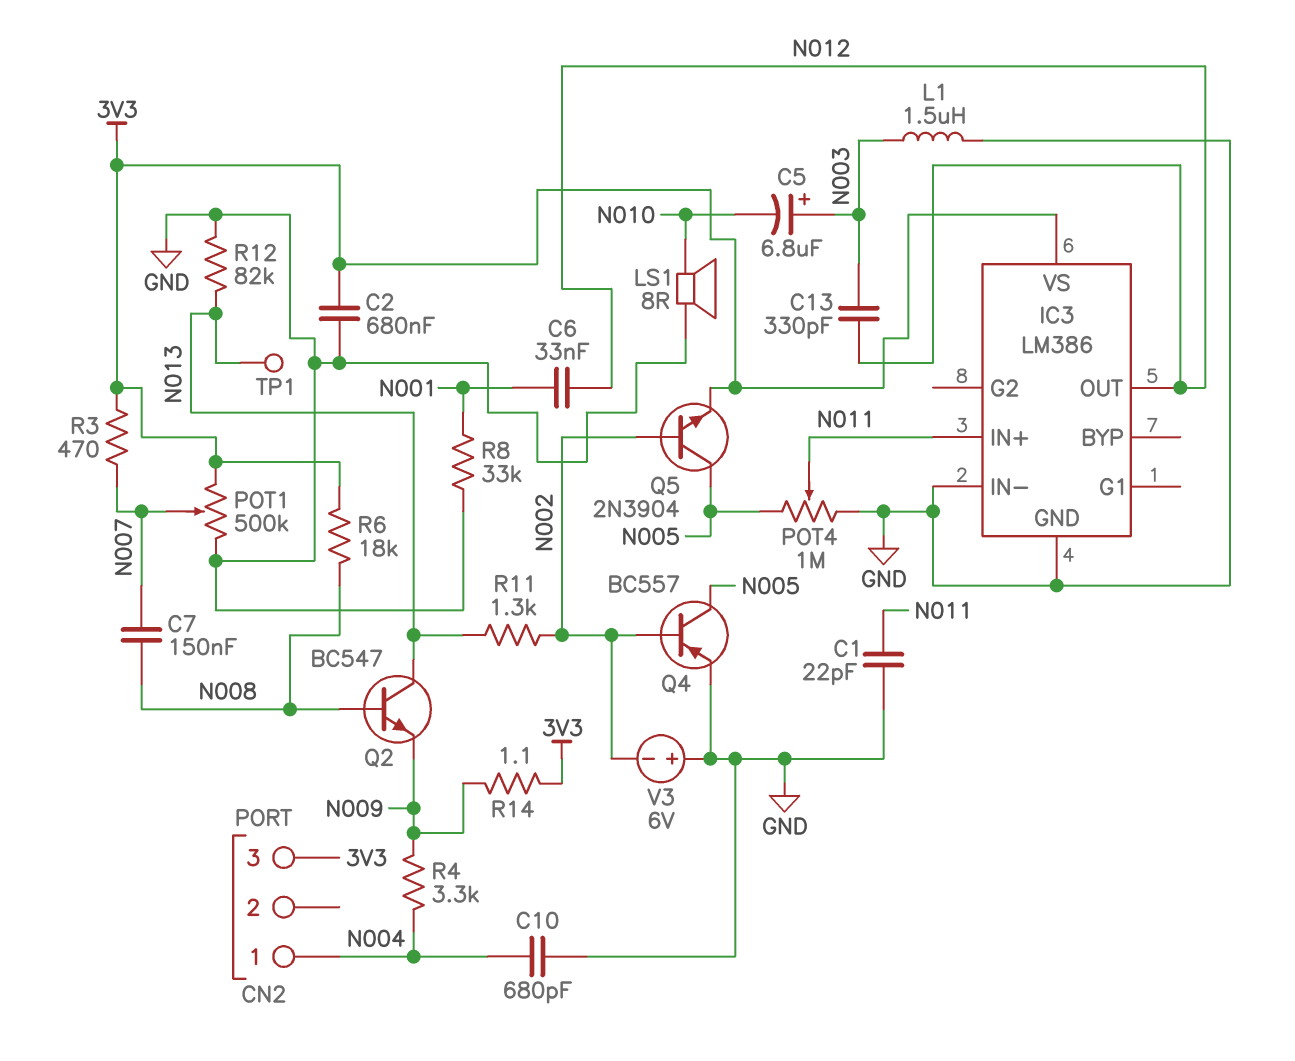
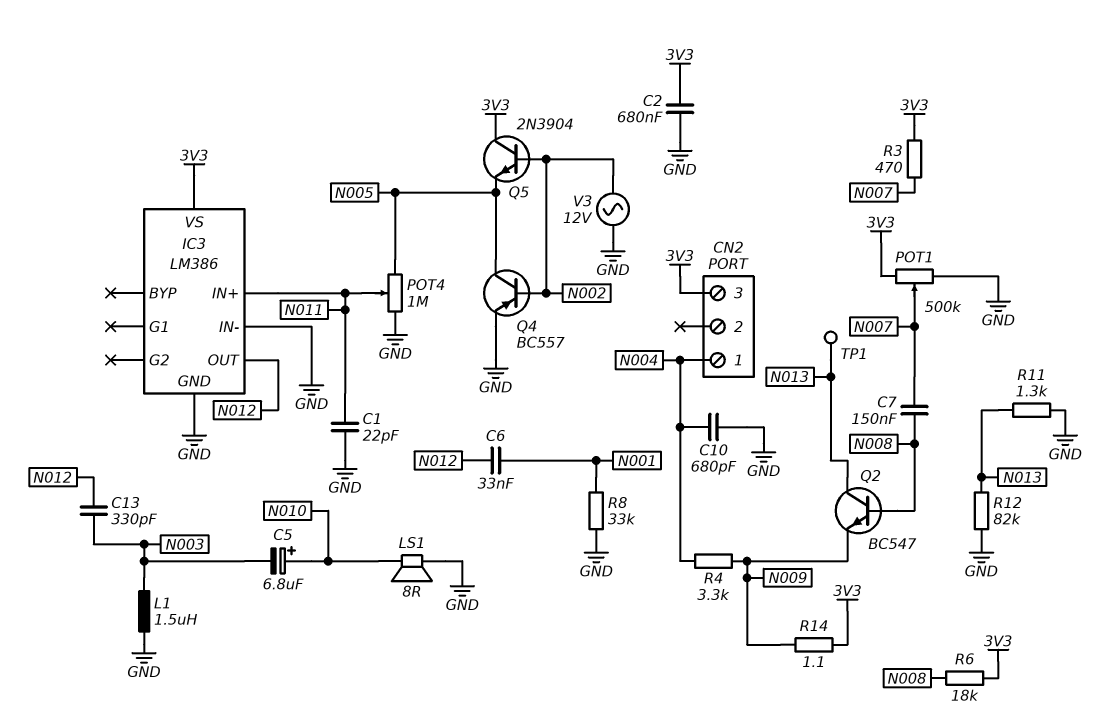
C5: 6.8uF (plus N003, minus N010) -> 6.8uF (plus N010, minus N003)
Q5: NPN 2N3904 (B N002, C N005, E 3V3) -> NPN 2N3904 (B N002, C 3V3, E N005)
R11: 1.3k (N002, N013) -> 1.3k (GND, N013)
V3: 6V (plus GND, minus N002) -> AC 12V (GND, N002)

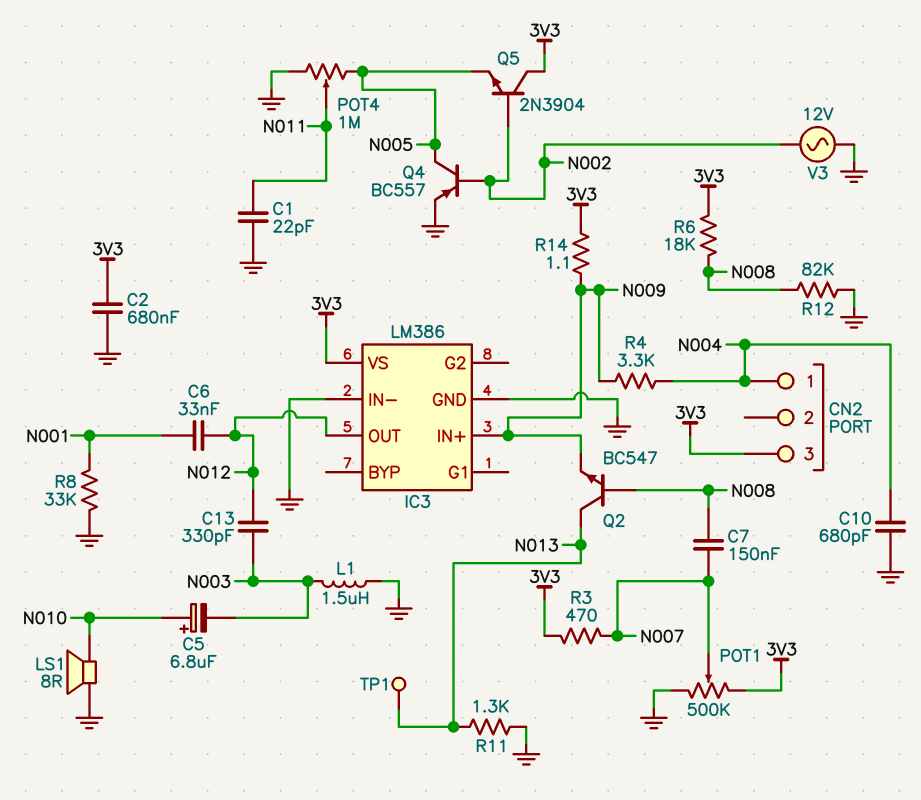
IC3 pin IN+: N011 -> N009
R12: 82k (GND, N013) -> 82k (GND, N008)

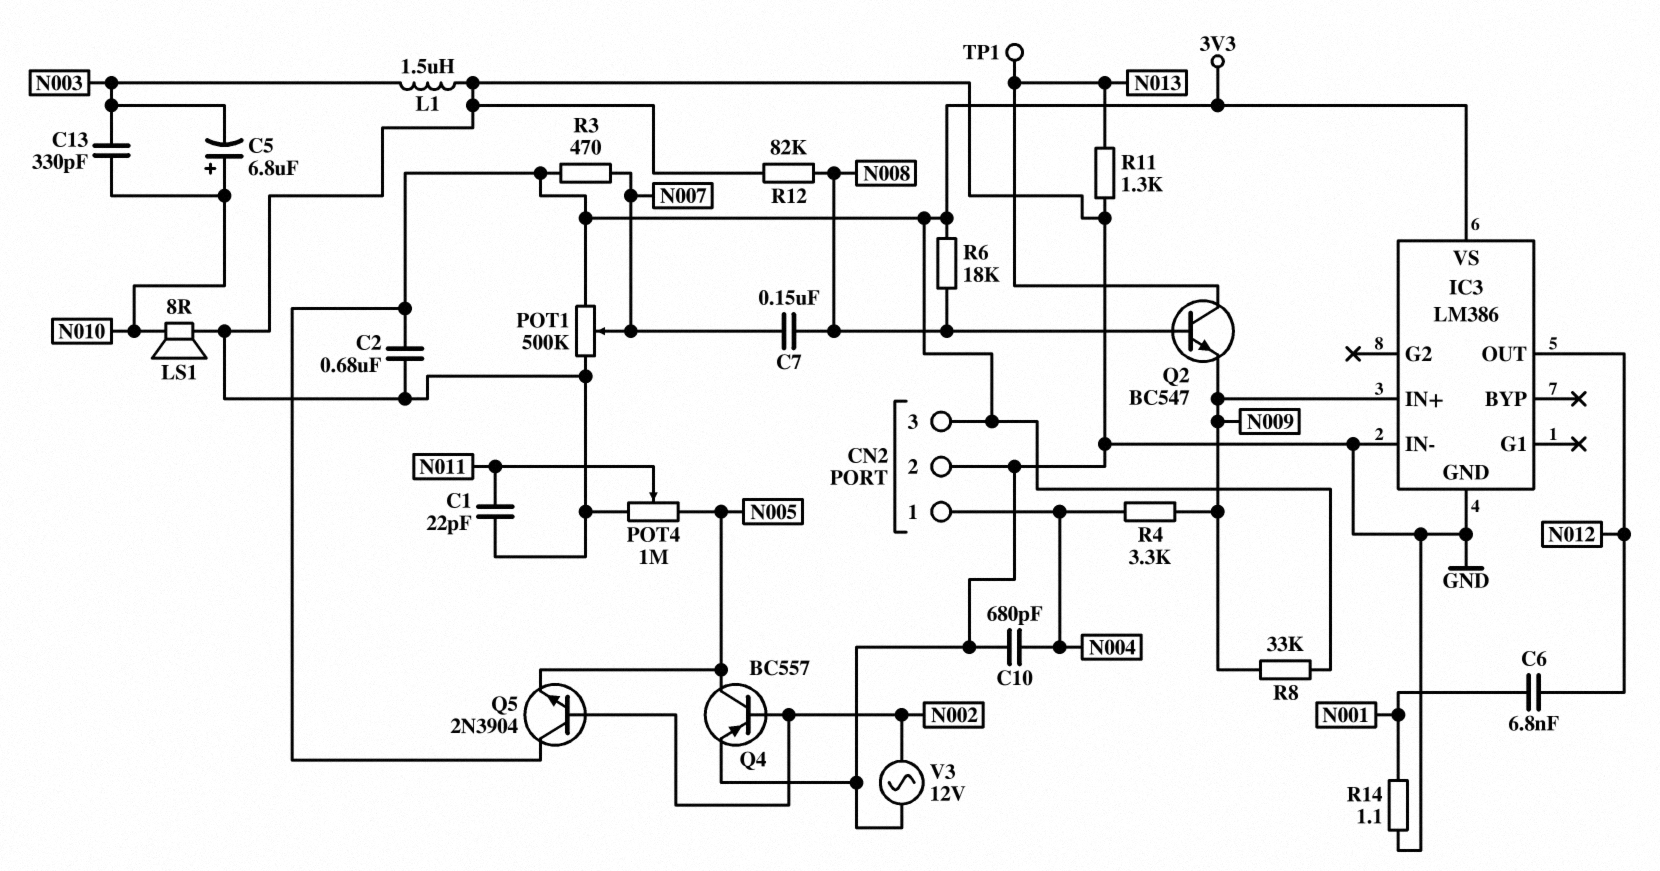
C6: 33nF (N001, N012) -> 6.8nF (N001, N012)
C13: 330pF (N003, N012) -> 330pF (N003, N010)
CN2 pin 2: none -> GND
R8: 33k (GND, N001) -> 33k (3V3, N009)
R14: 1.1 (3V3, N009) -> 1.1 (GND, N001)

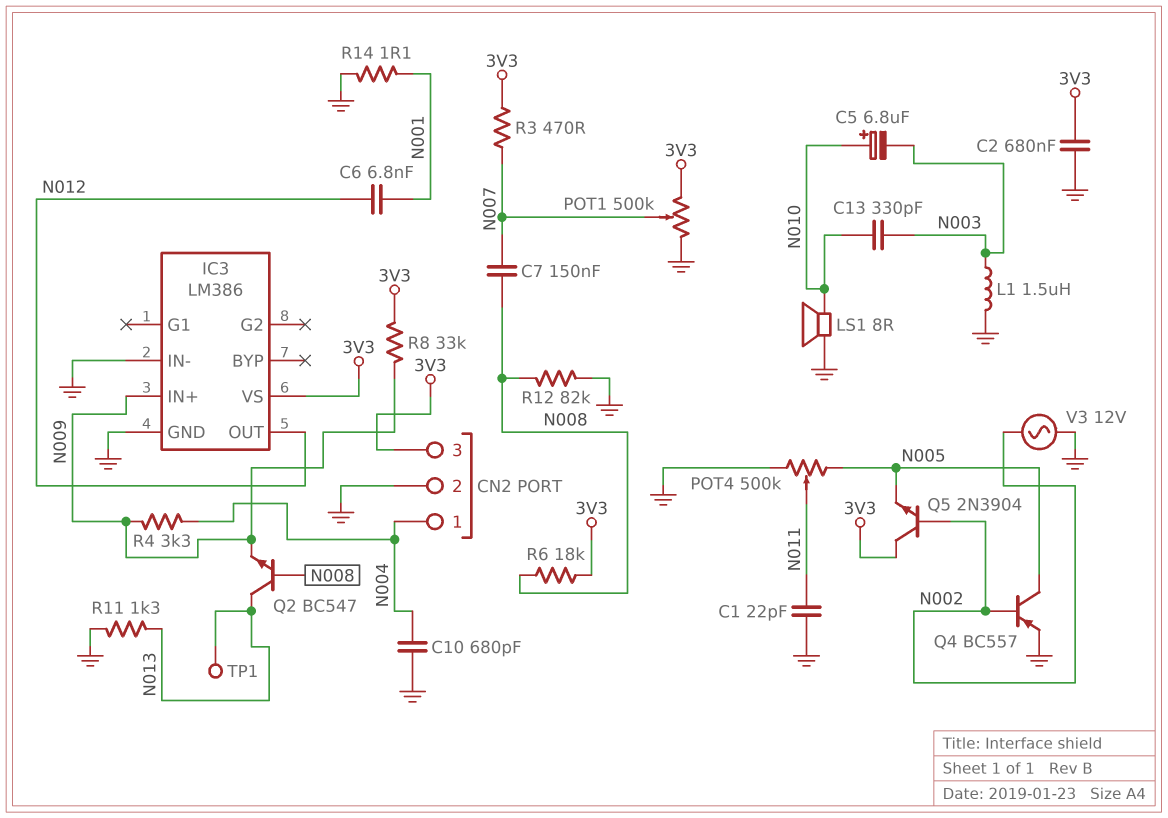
POT4: 1M (GND, N005, wiper N011) -> 500k (GND, N005, wiper N011)

